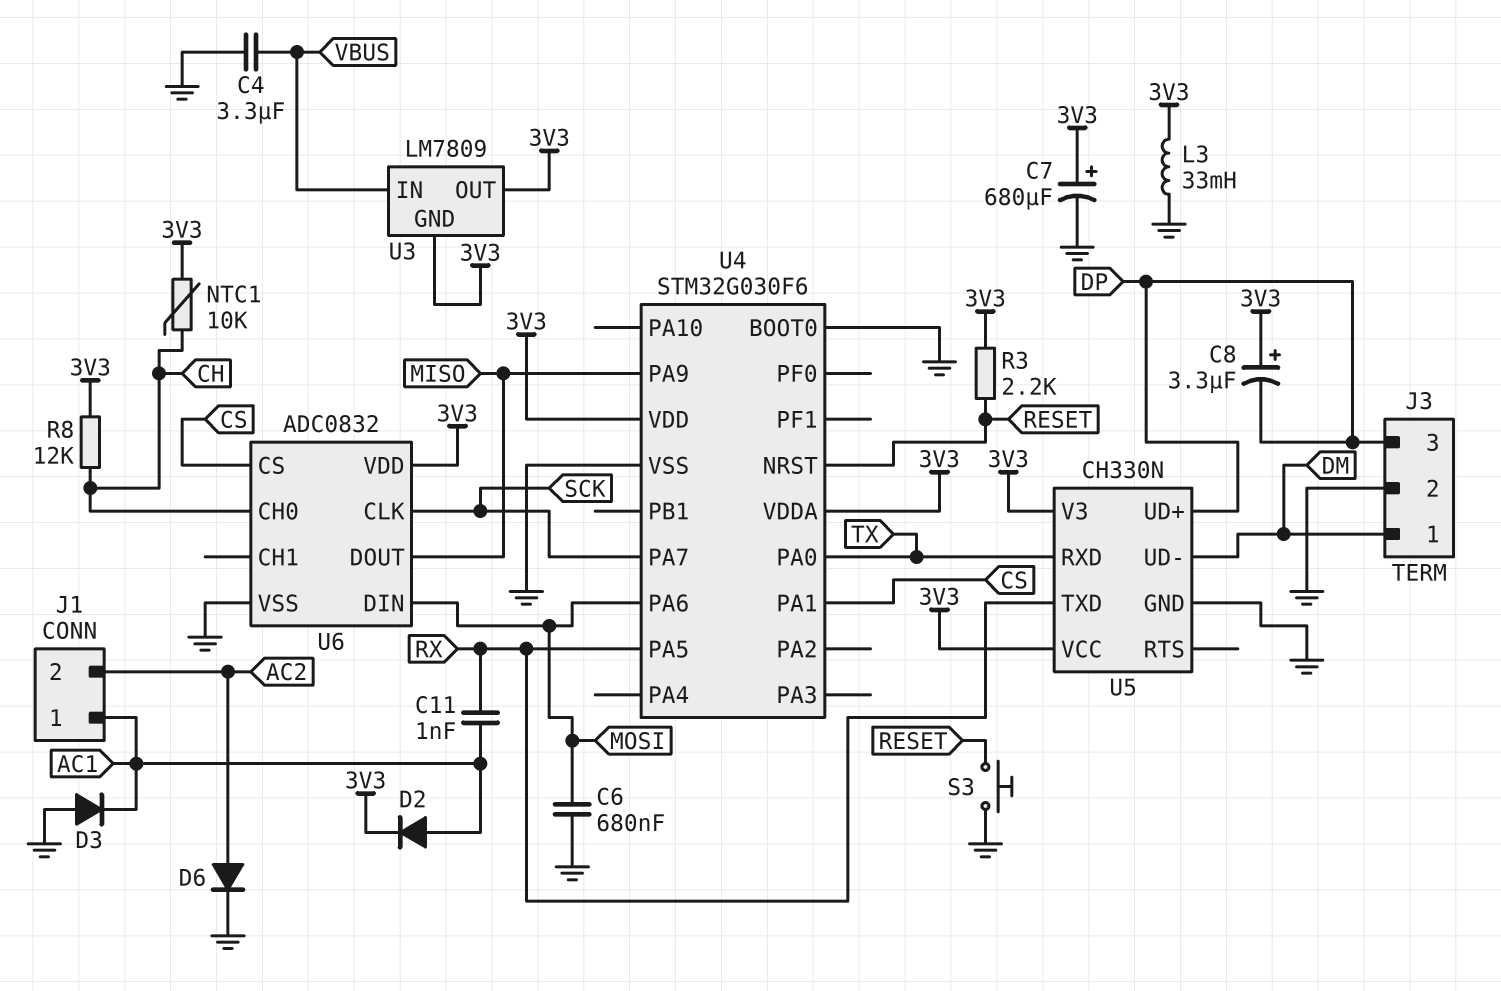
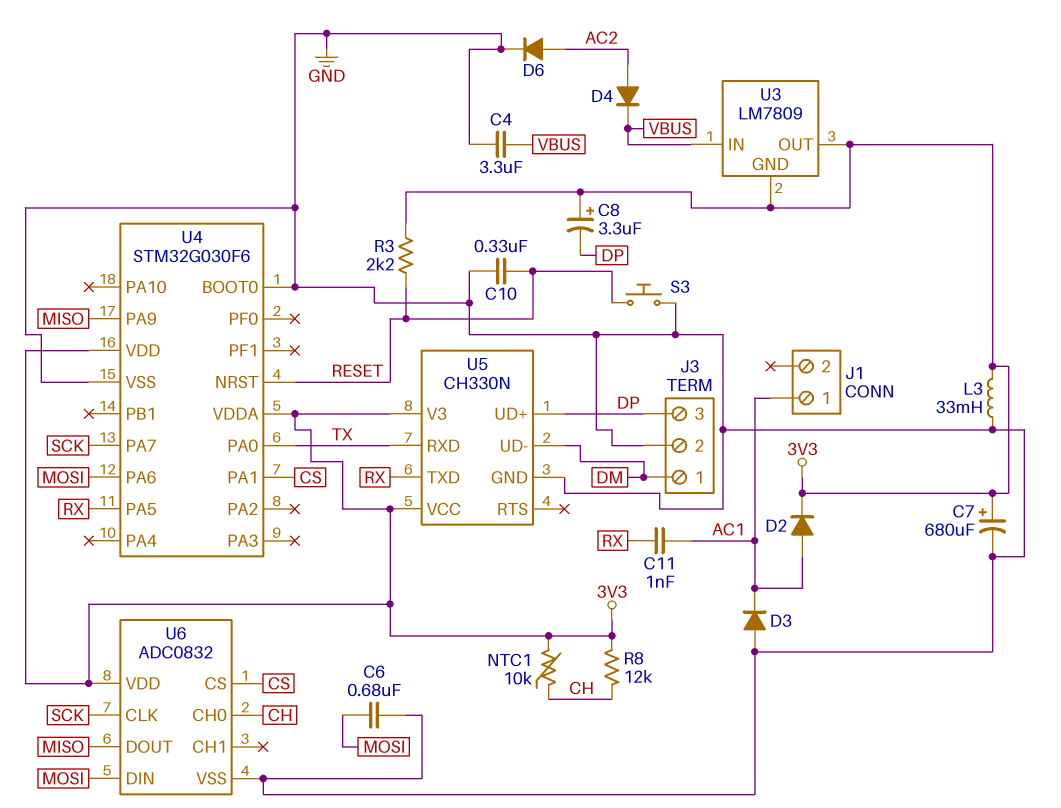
C10: none -> 330nF (GND, RESET)
D4: none -> diode (A AC2, K VBUS)
J1 pin 2: AC2 -> none

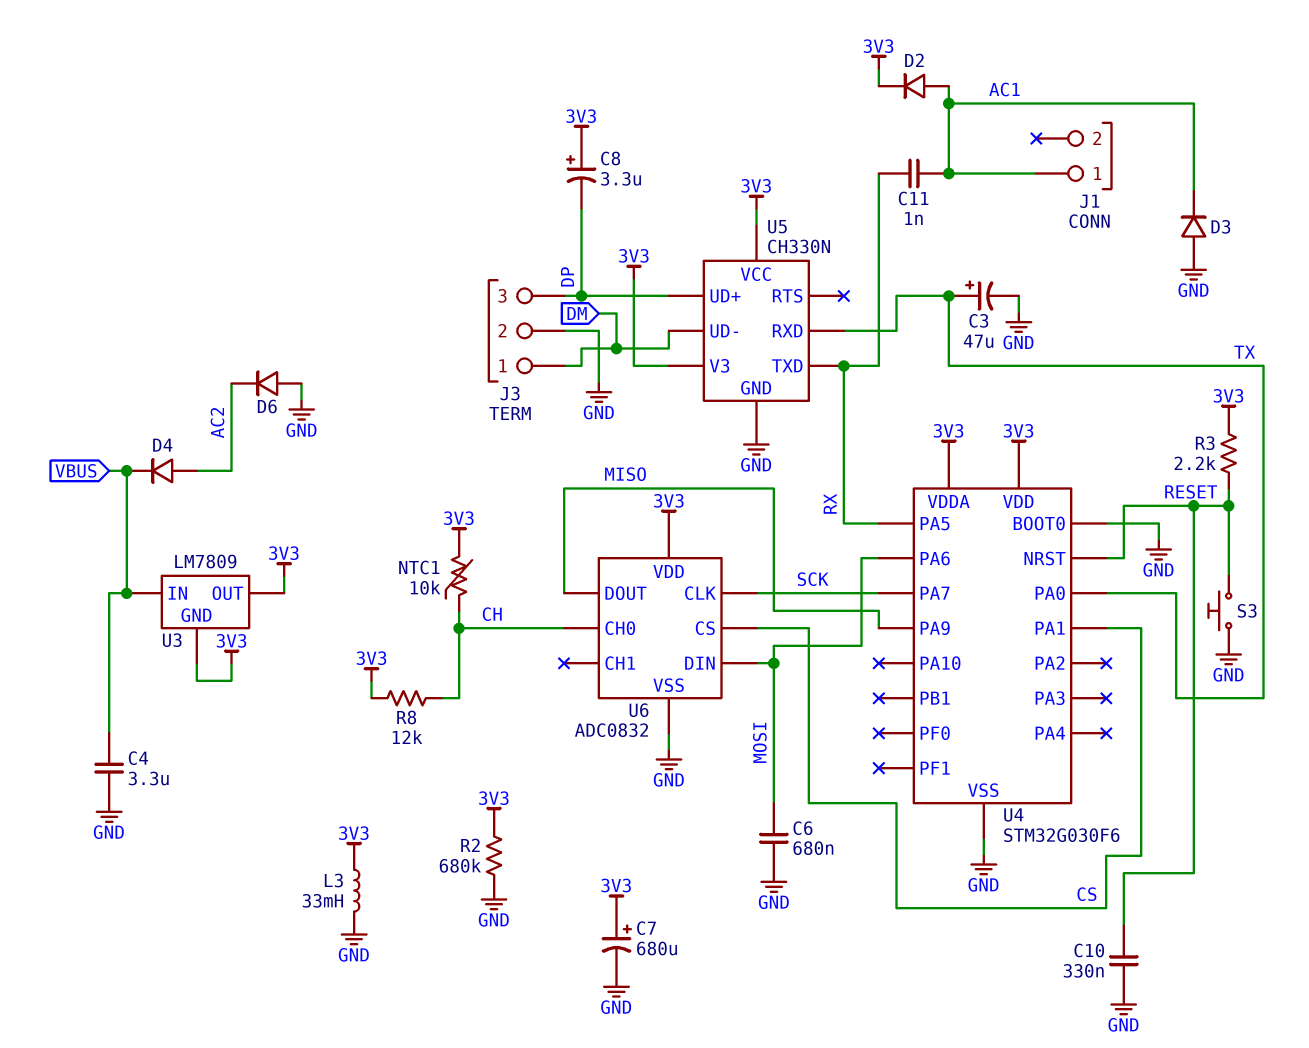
C3: none -> 47uF (plus TX, minus GND)
D6: diode (A AC2, K GND) -> diode (A GND, K AC2)
R2: none -> 680k (3V3, GND)

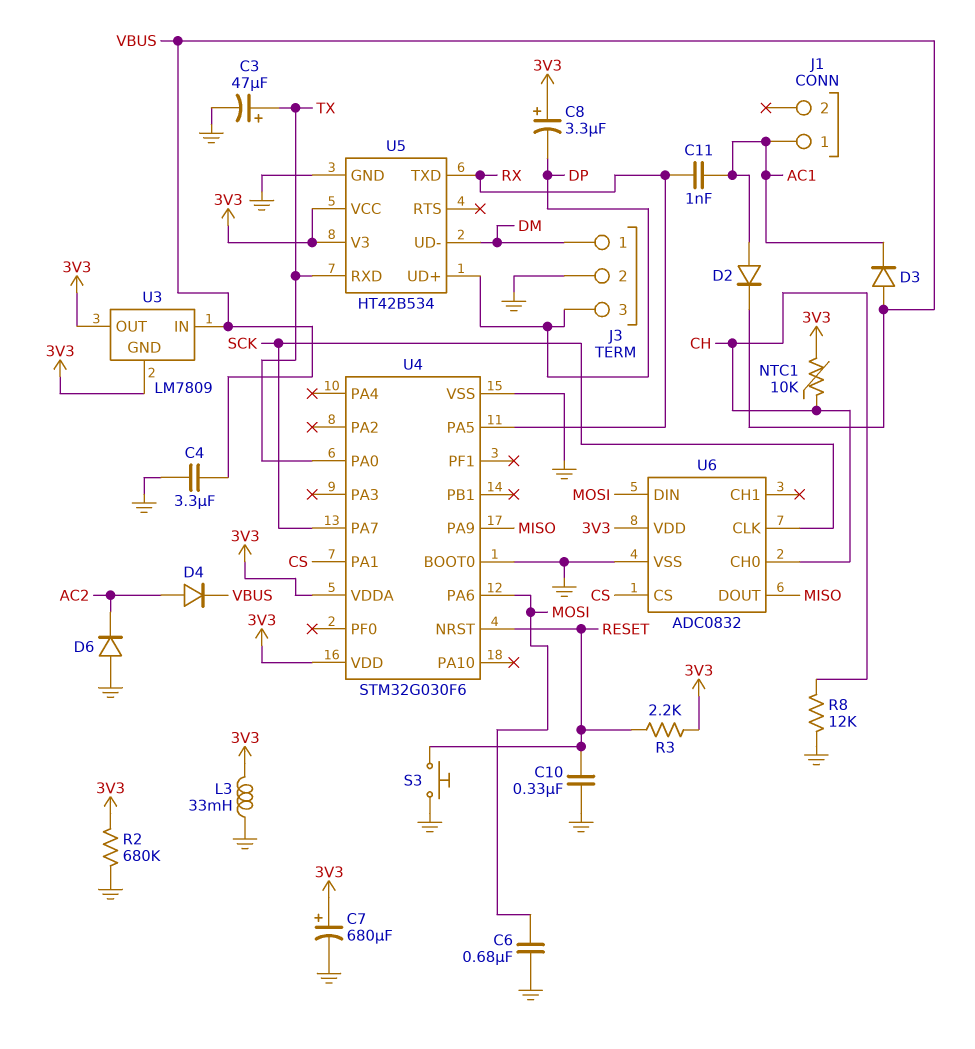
D2: diode (A AC1, K 3V3) -> diode (A AC1, K VBUS)
D3: diode (A GND, K AC1) -> diode (A VBUS, K AC1)
R8: 12k (3V3, CH) -> 12k (CH, GND)
U5: CH330N -> HT42B534

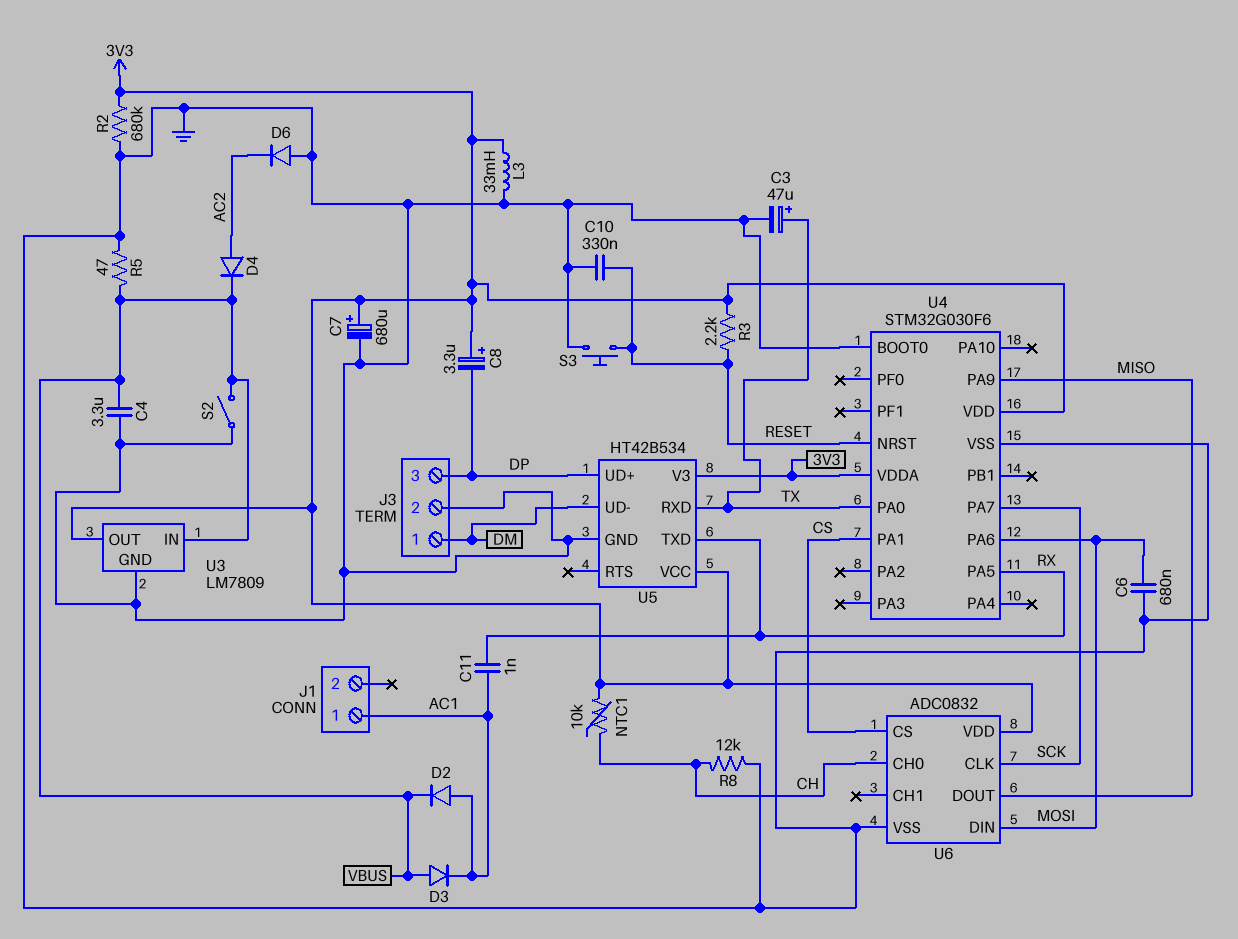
R5: none -> 47 (GND, VBUS)
S2: none -> switch (GND, VBUS)
U3 pin GND: 3V3 -> GND

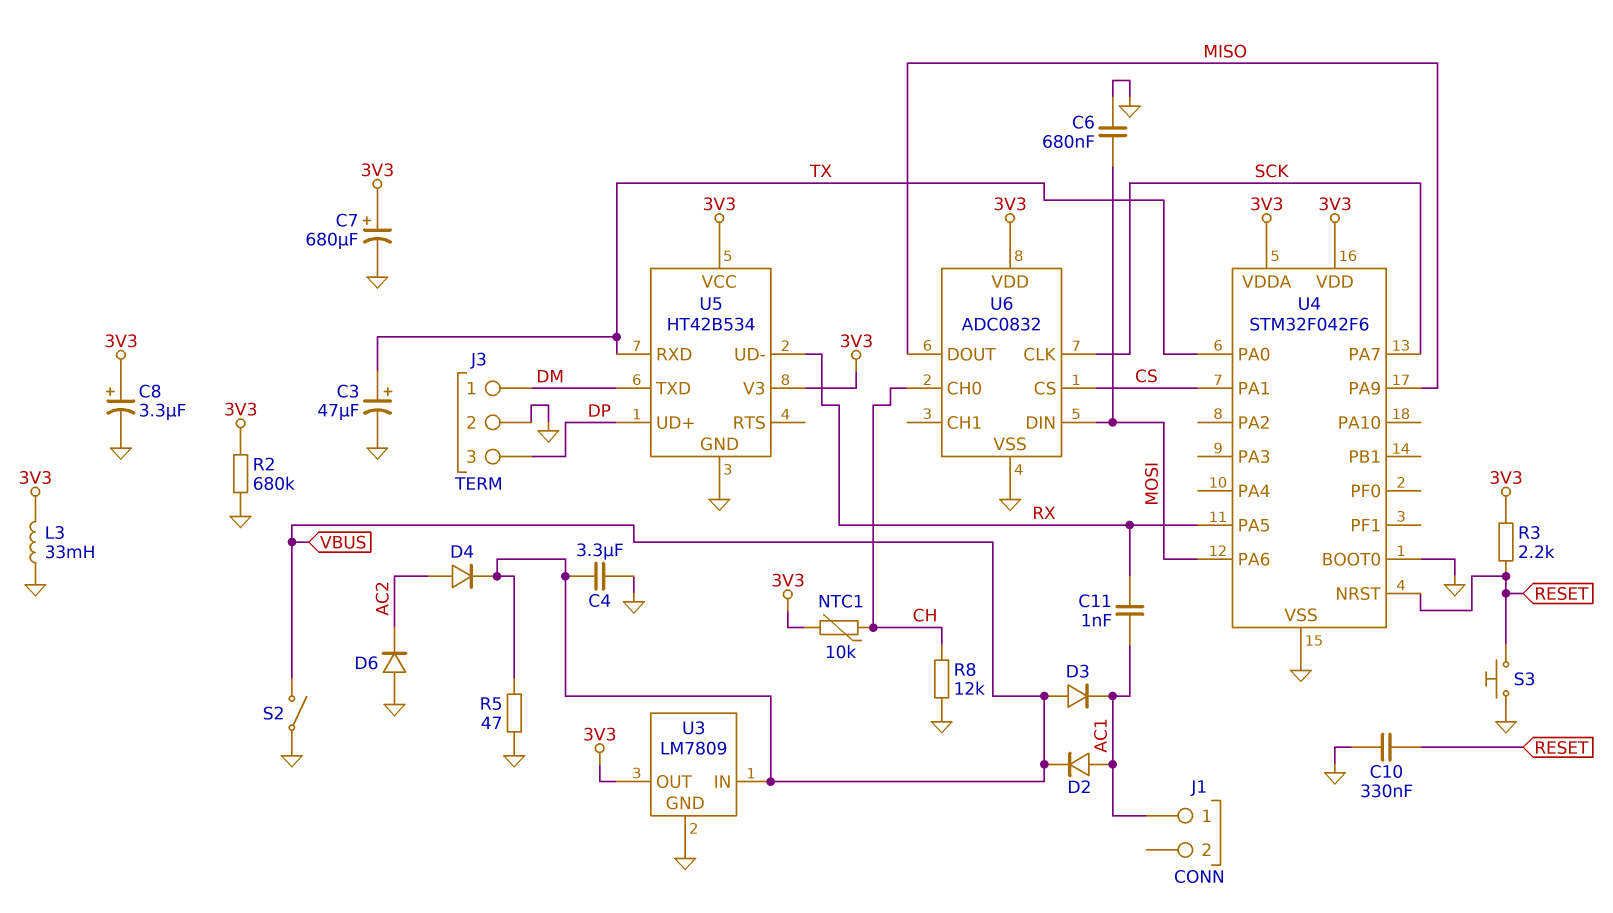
C8: 3.3uF (plus 3V3, minus DP) -> 3.3uF (plus 3V3, minus GND)
U4: STM32G030F6 -> STM32F042F6
U5 pin TXD: RX -> DM
U5 pin UD-: DM -> RX

